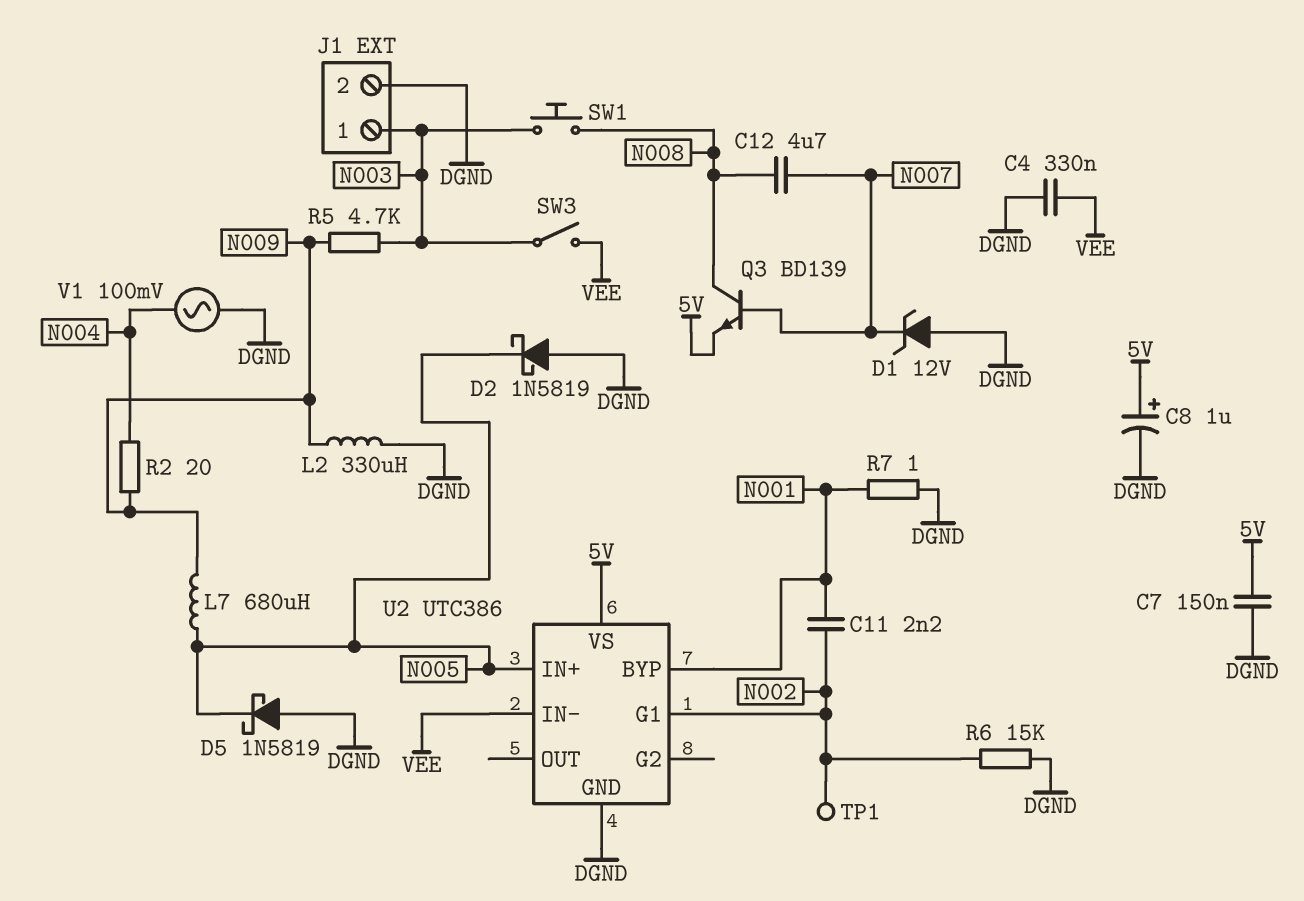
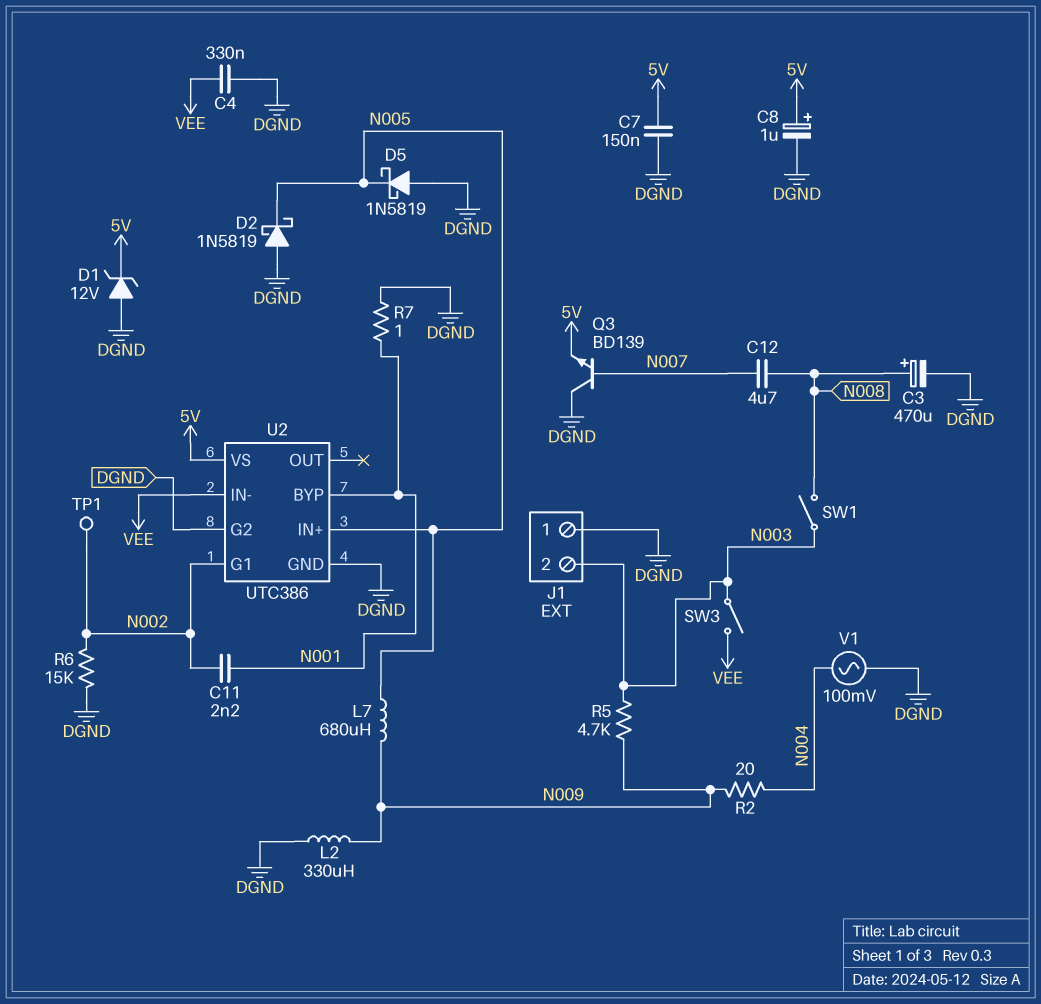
C3: none -> 470uF (plus N008, minus DGND)
D1: zener 12V (A DGND, K N007) -> zener 12V (A DGND, K 5V)
J1 pin 1: N003 -> DGND
J1 pin 2: DGND -> N003
Q3: NPN BD139 (B N007, C N008, E 5V) -> NPN BD139 (B N007, C DGND, E 5V)
SW1: button (N003, N008) -> switch (N003, N008)
U2 pin G2: none -> DGND

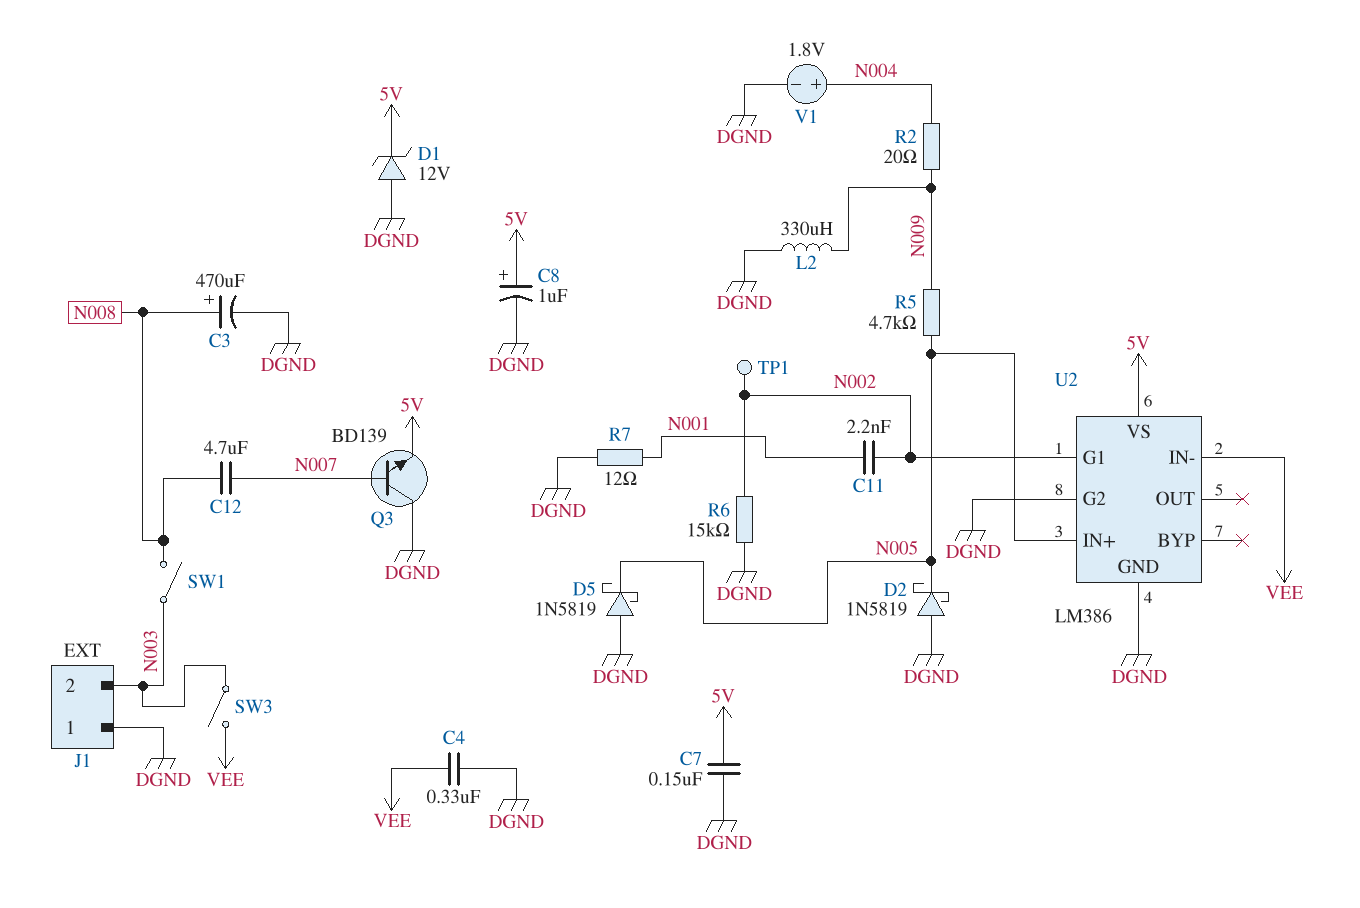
L7: 680uH (N005, N009) -> none
R5: 4.7k (N003, N009) -> 4.7k (N005, N009)
R7: 1 (DGND, N001) -> 12 (DGND, N001)
U2: UTC386 -> LM386
U2 pin BYP: N001 -> none
V1: AC 100mV (DGND, N004) -> 1.8V (plus N004, minus DGND)

